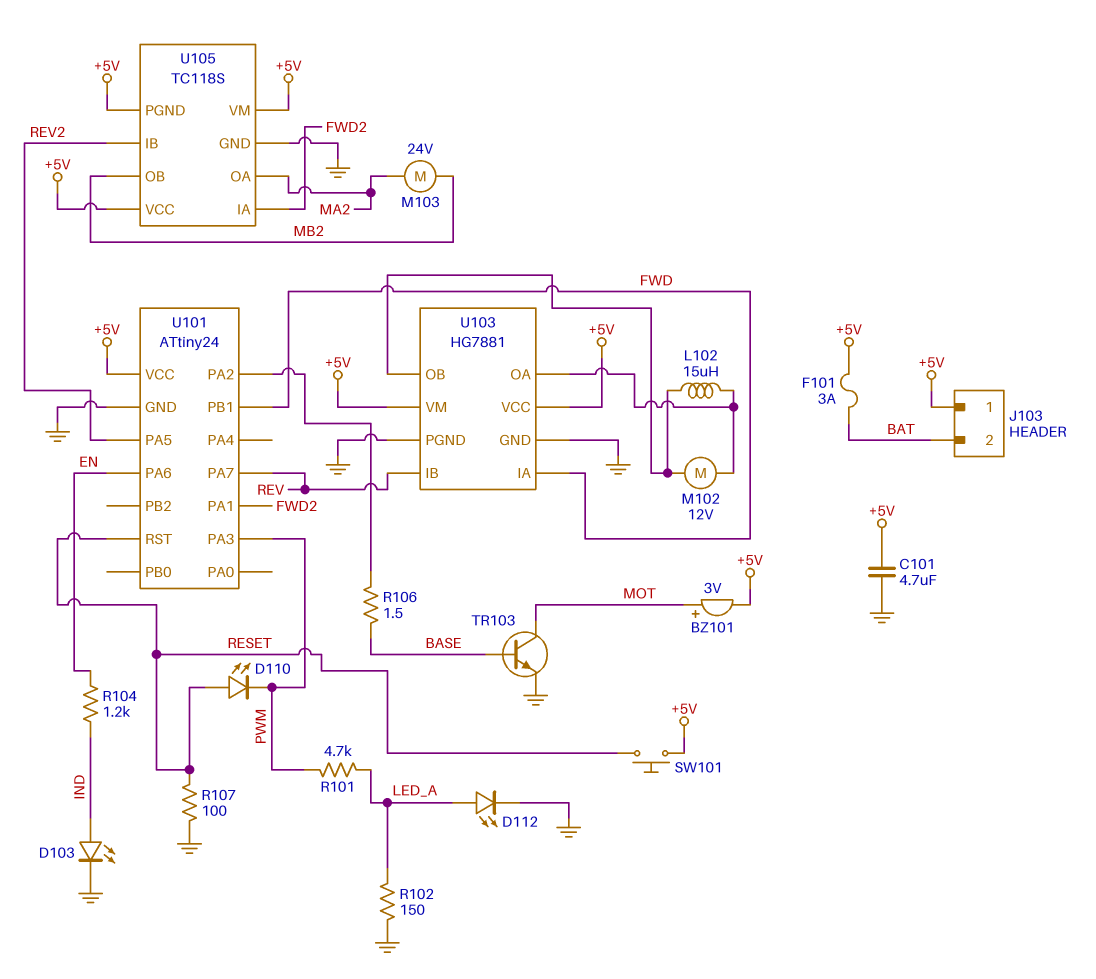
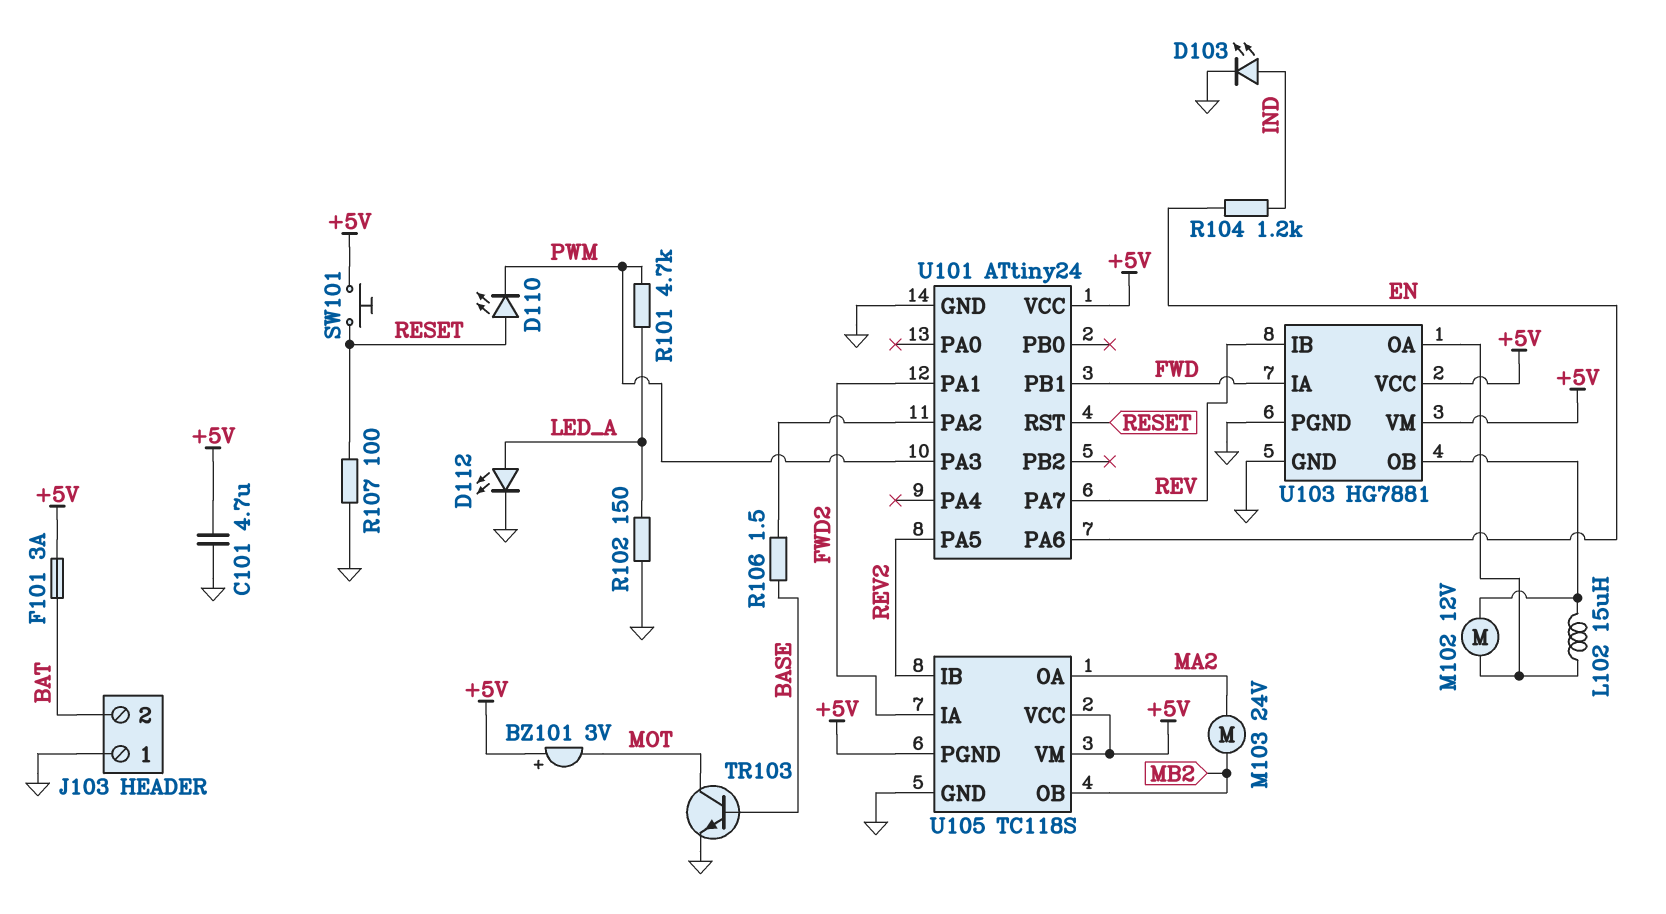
BZ101: buzzer 3V (plus MOT, minus +5V) -> buzzer 3V (plus +5V, minus MOT)
J103 pin 1: +5V -> GND

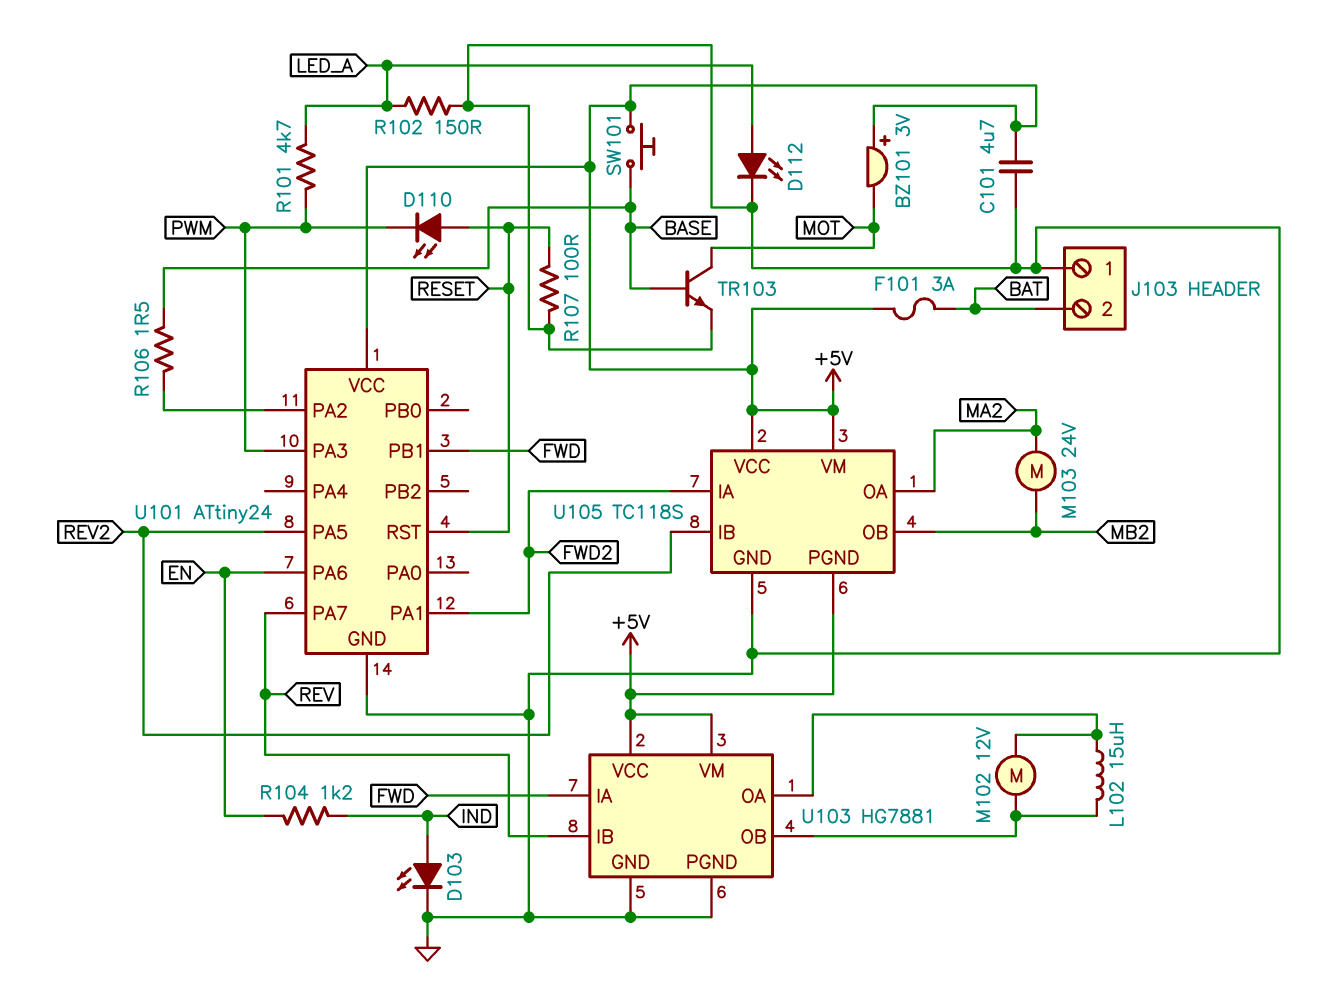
SW101: button (+5V, RESET) -> button (+5V, BASE)

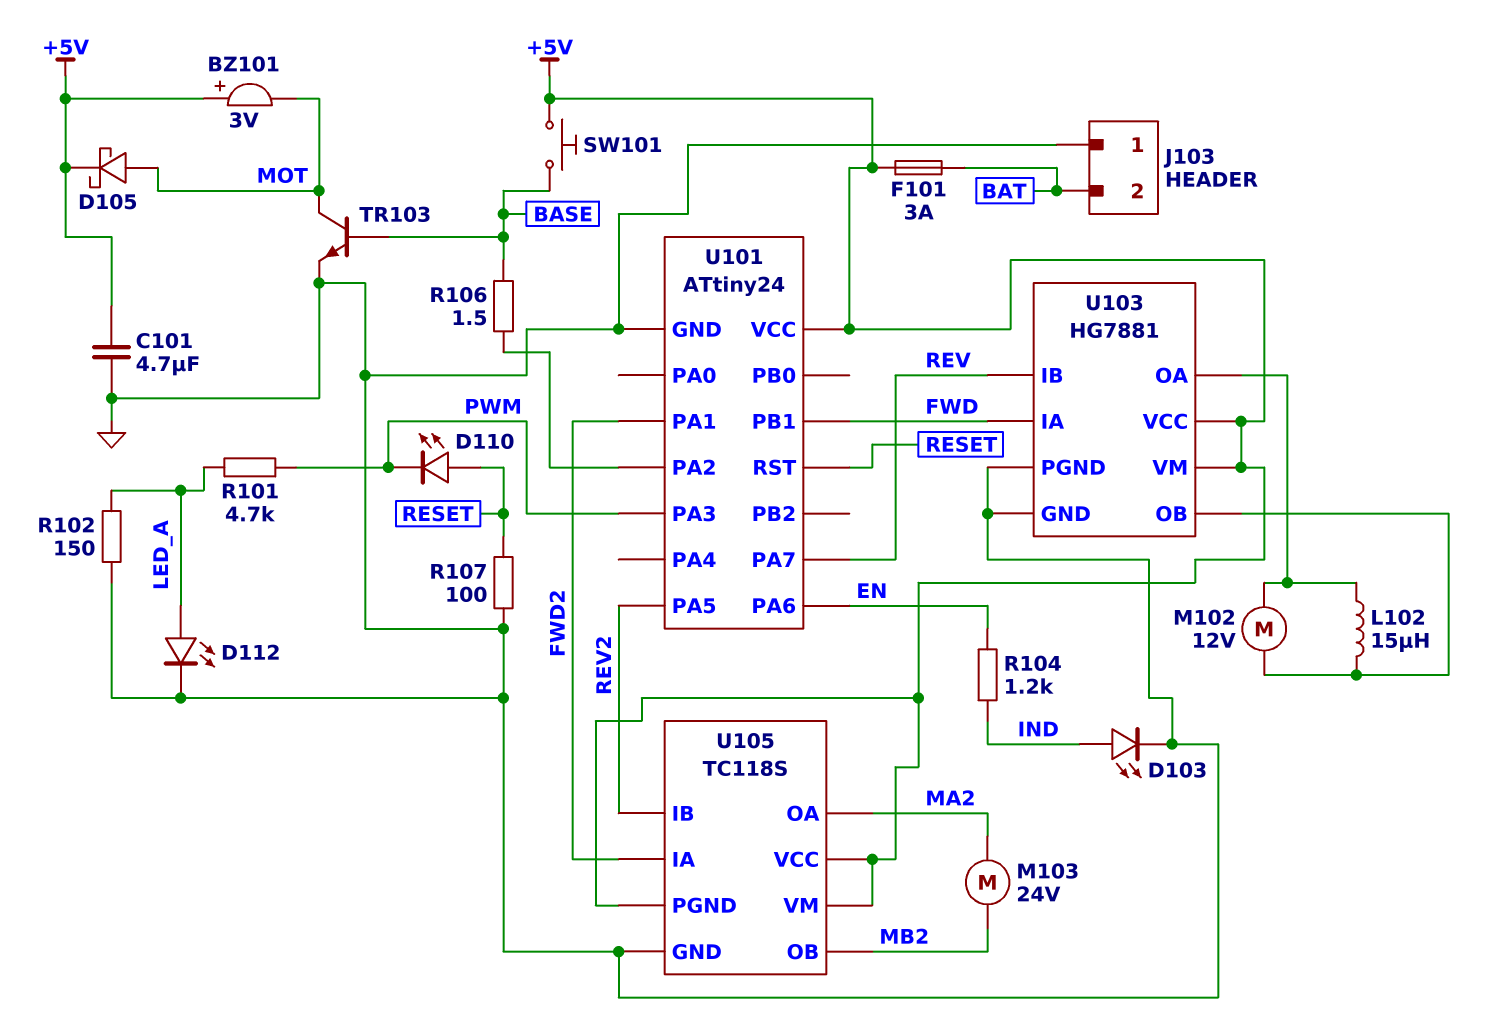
D105: none -> schottky (A MOT, K +5V)

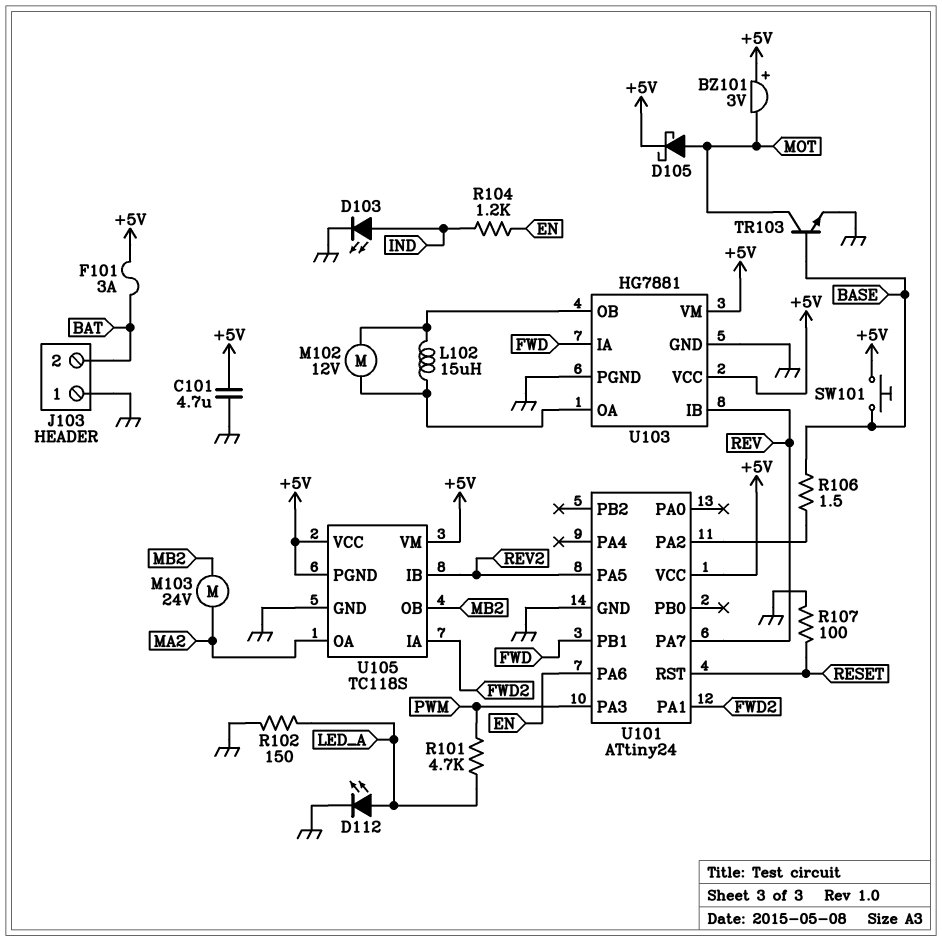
D110: LED (A RESET, K PWM) -> none

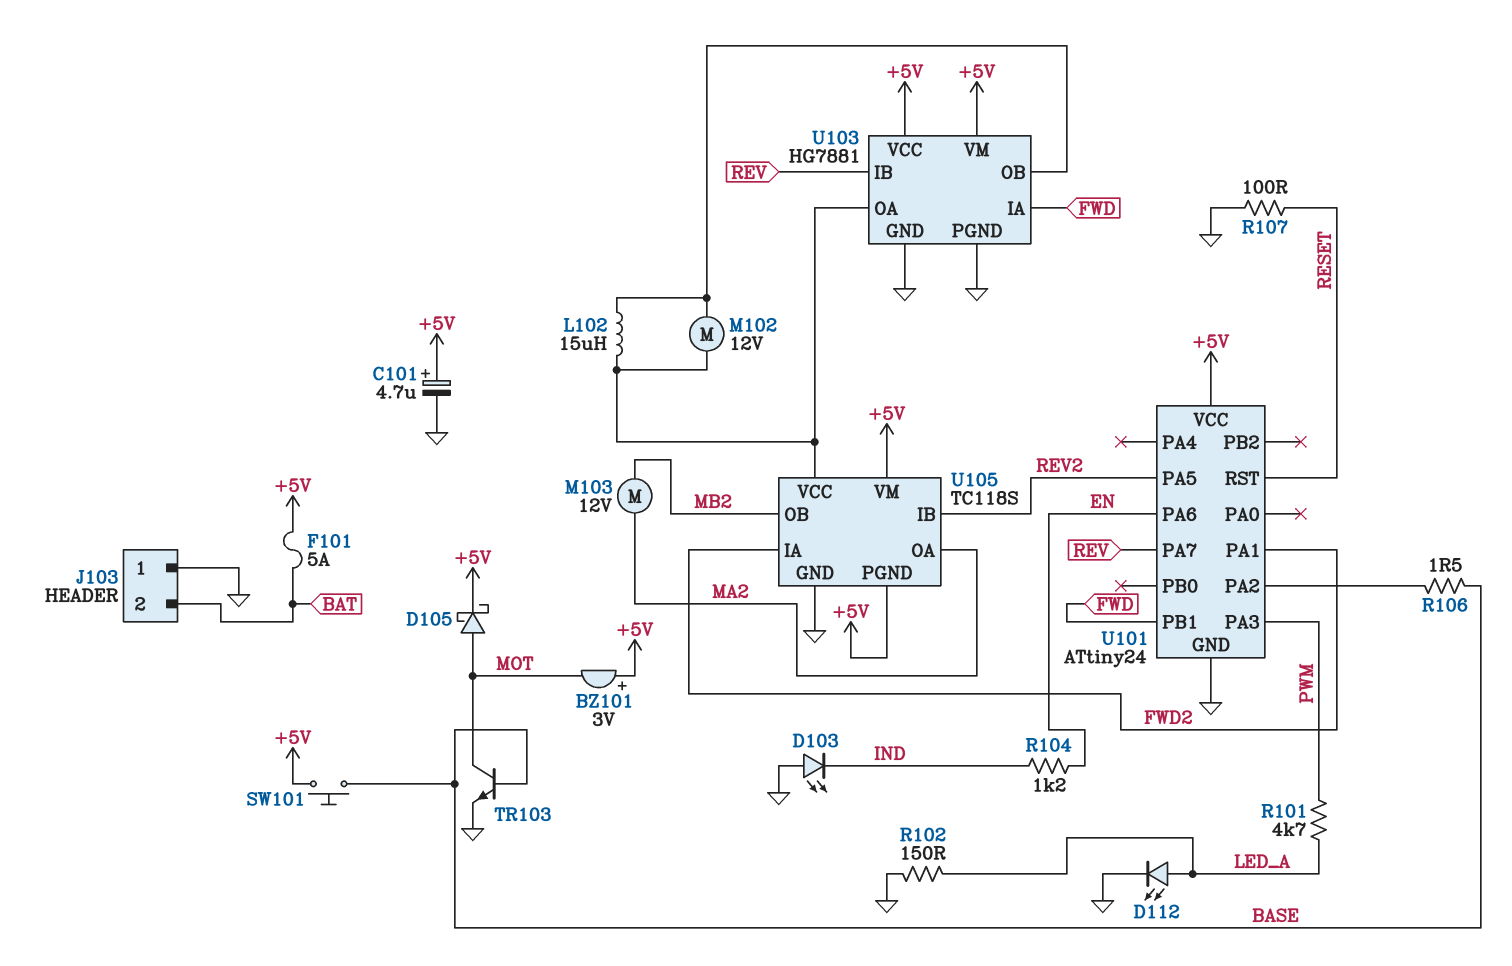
C101: 4.7uF (+5V, GND) -> 4.7uF (plus +5V, minus GND)
D103: LED (A IND, K GND) -> LED (A GND, K IND)
F101: 3A (+5V, BAT) -> 5A (+5V, BAT)
M103: motor 24V (MA2, MB2) -> motor 12V (MA2, MB2)
U105 pin VCC: +5V -> U103/OA

